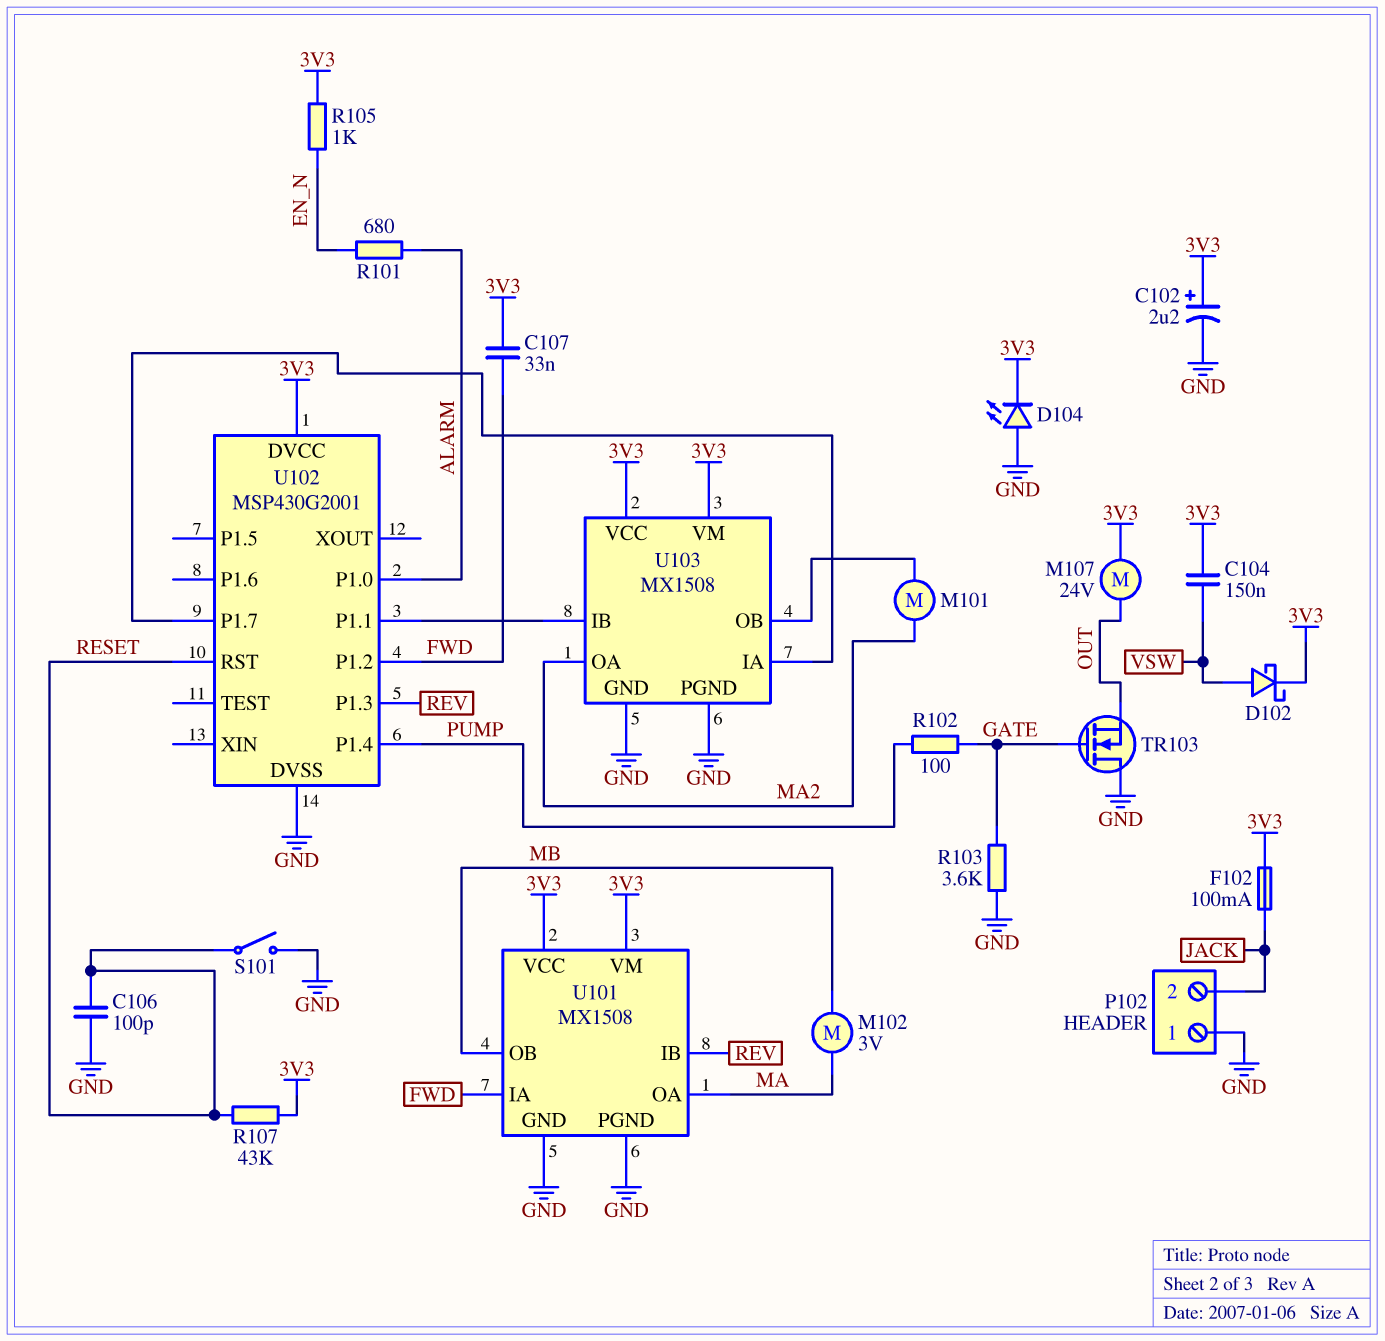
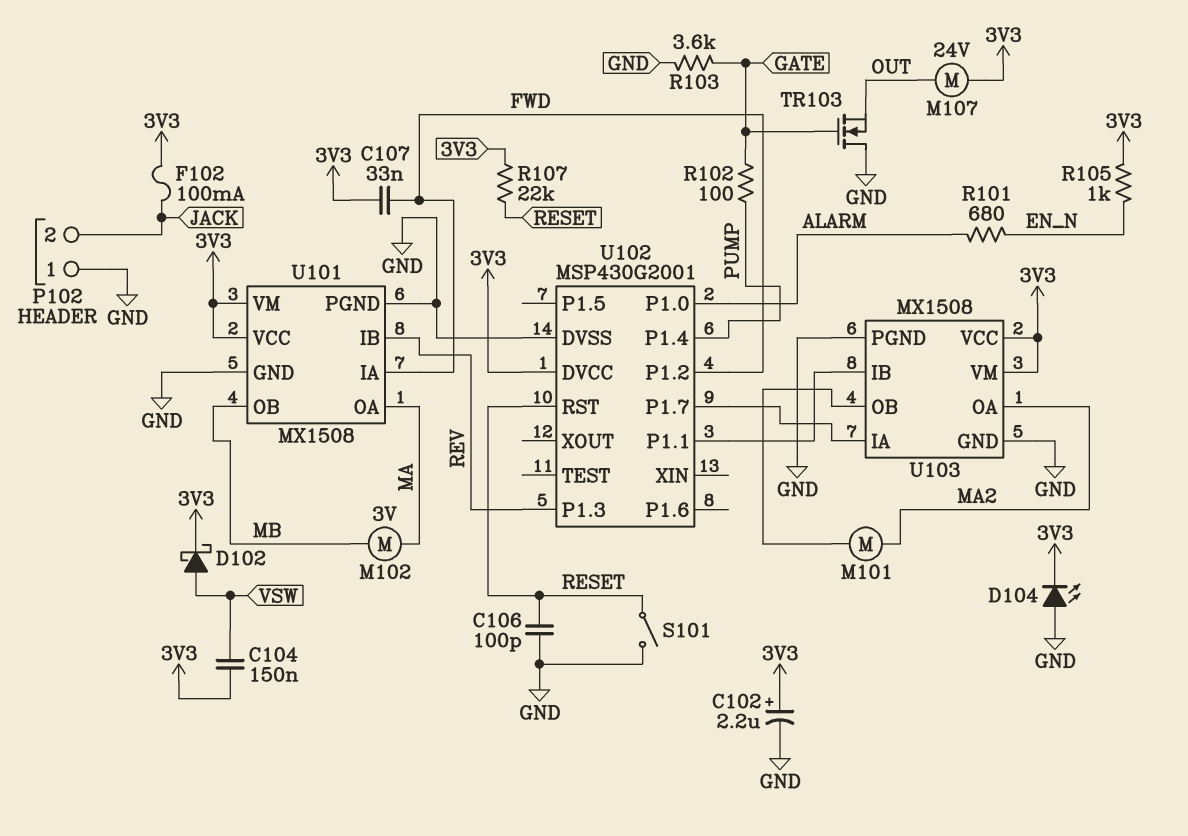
R107: 43k (3V3, RESET) -> 22k (3V3, RESET)

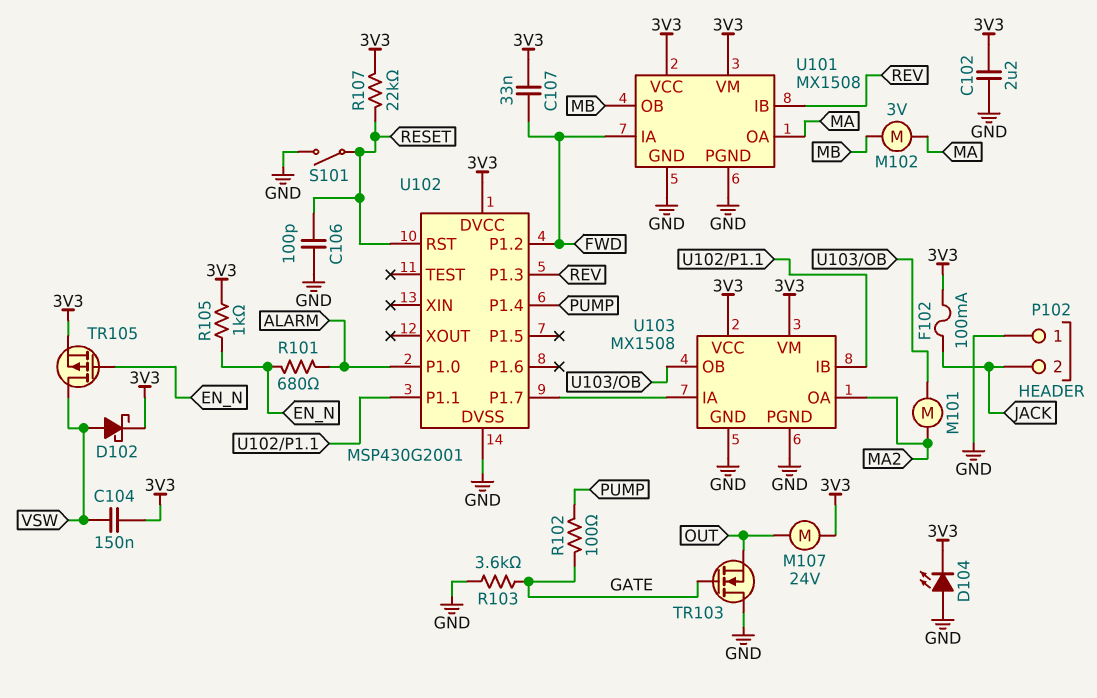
C102: 2.2uF (plus 3V3, minus GND) -> 2.2uF (3V3, GND)
TR105: none -> PMOS (G EN_N, D VSW, S 3V3)

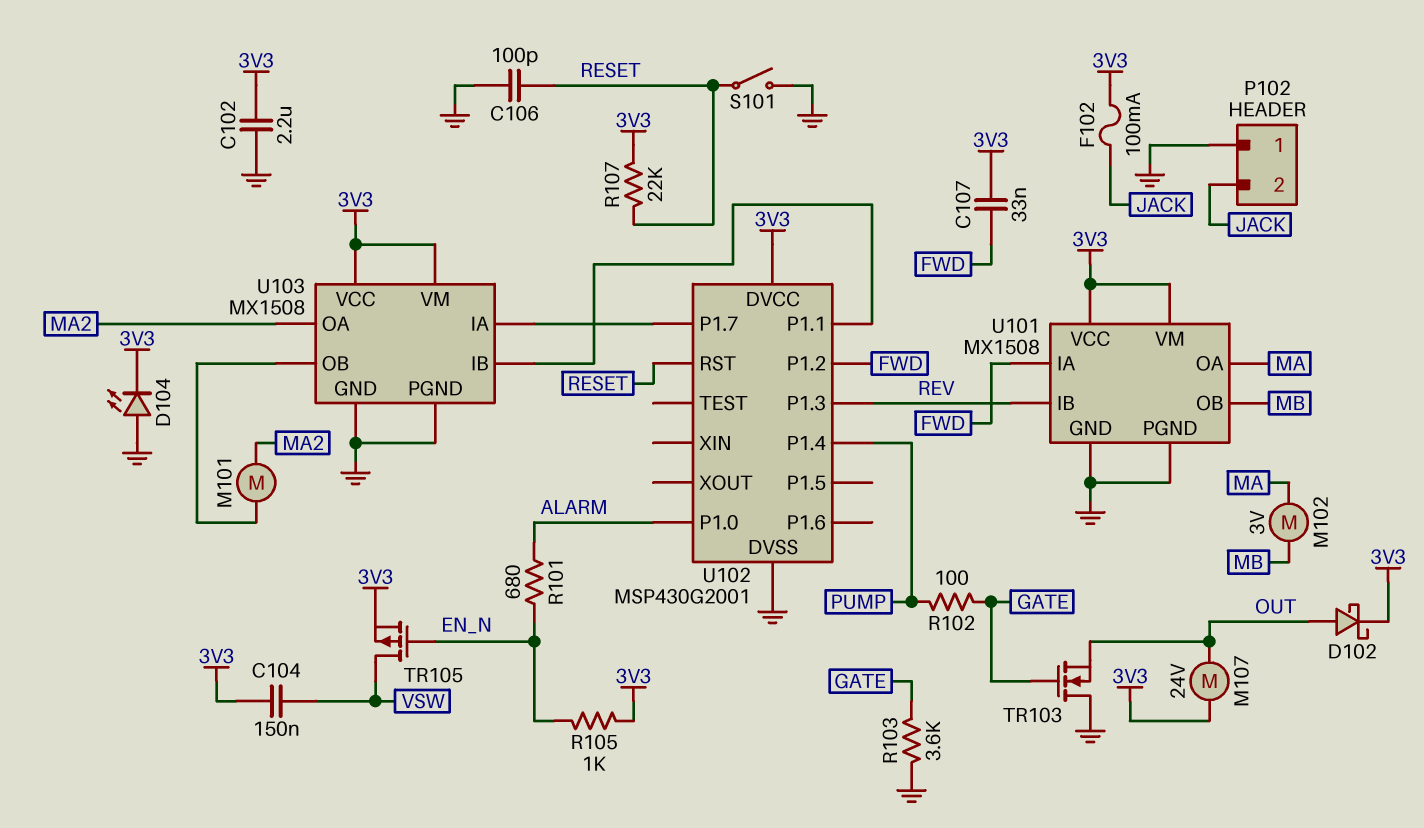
D102: schottky (A VSW, K 3V3) -> schottky (A OUT, K 3V3)

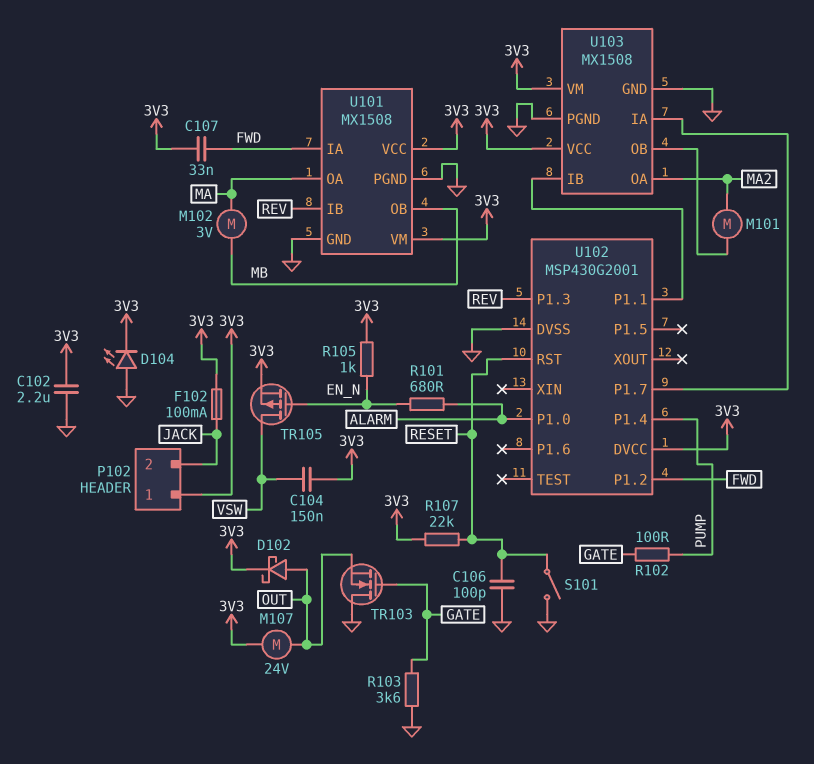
P102 pin 1: GND -> 3V3

